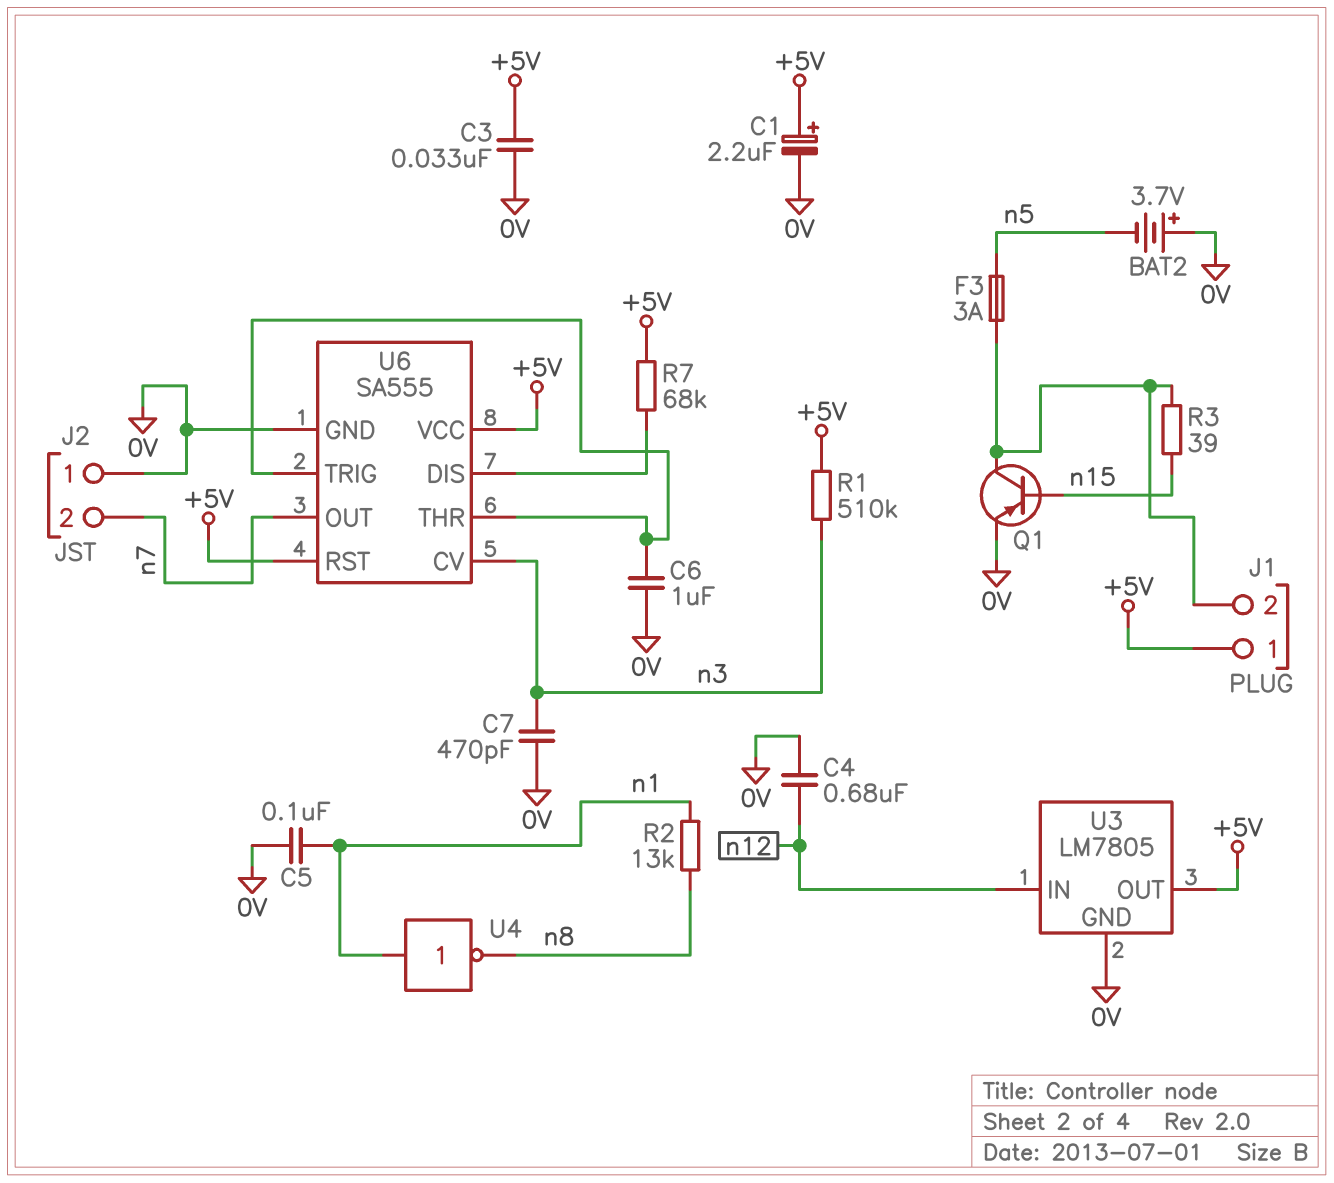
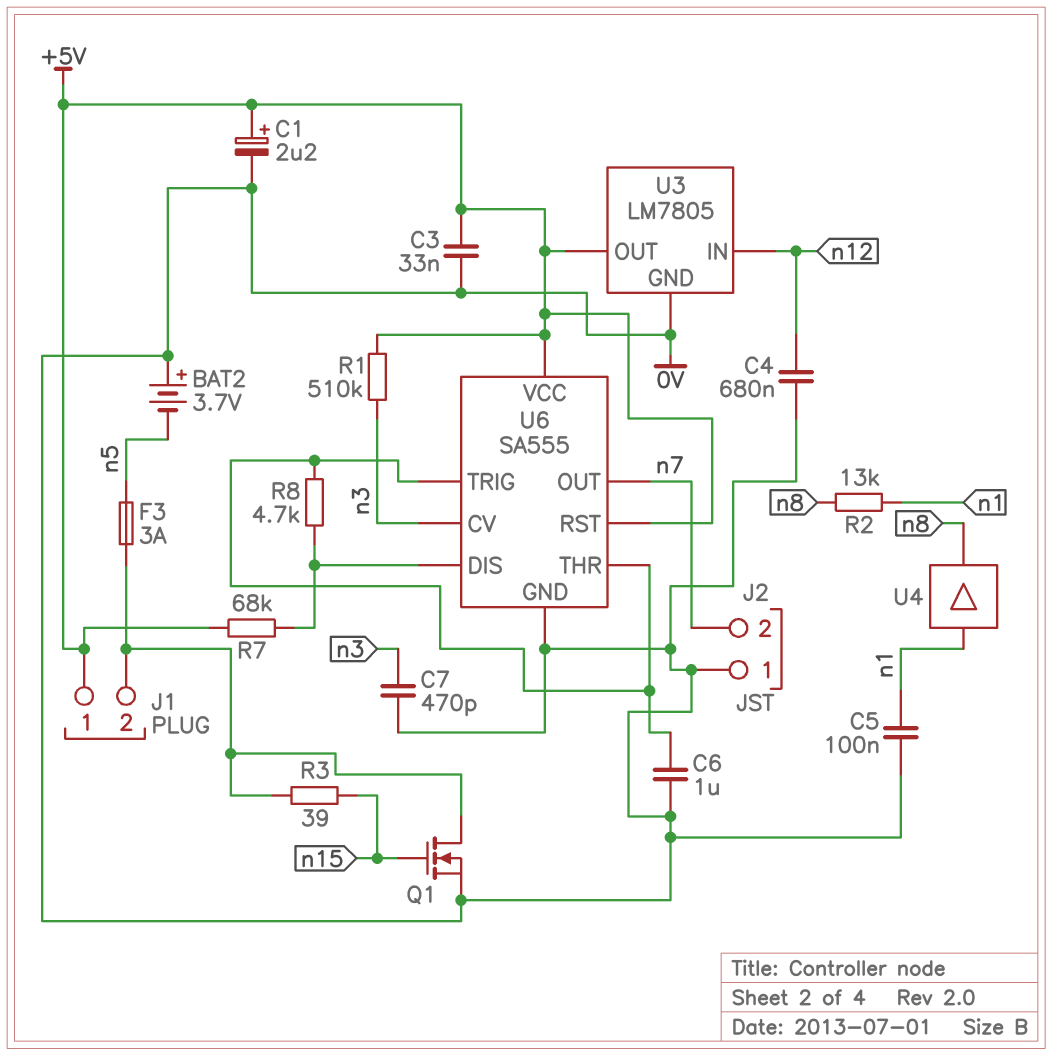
Q1: PNP (B n15, C J1/2, E 0V) -> NMOS (G n15, D J1/2, S 0V)
R8: none -> 4.7k (U6/DIS, U6/THR)
U4: NOT (in n1, out n8) -> buffer (in n1, out n8)

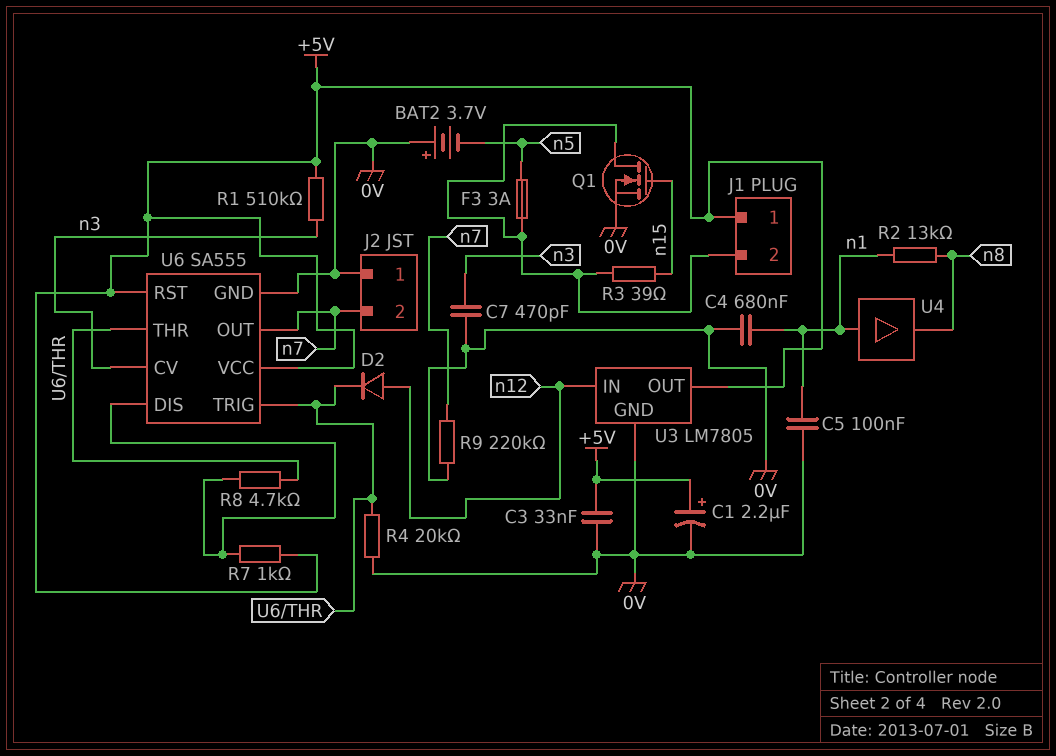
C4: 680nF (0V, n12) -> 680nF (0V, n1)
C6: 1uF (0V, U6/THR) -> none
D2: none -> diode (A n12, K U6/THR)
R4: none -> 20k (0V, U6/THR)
R7: 68k (+5V, U6/DIS) -> 1k (+5V, U6/DIS)
R9: none -> 220k (0V, n7)

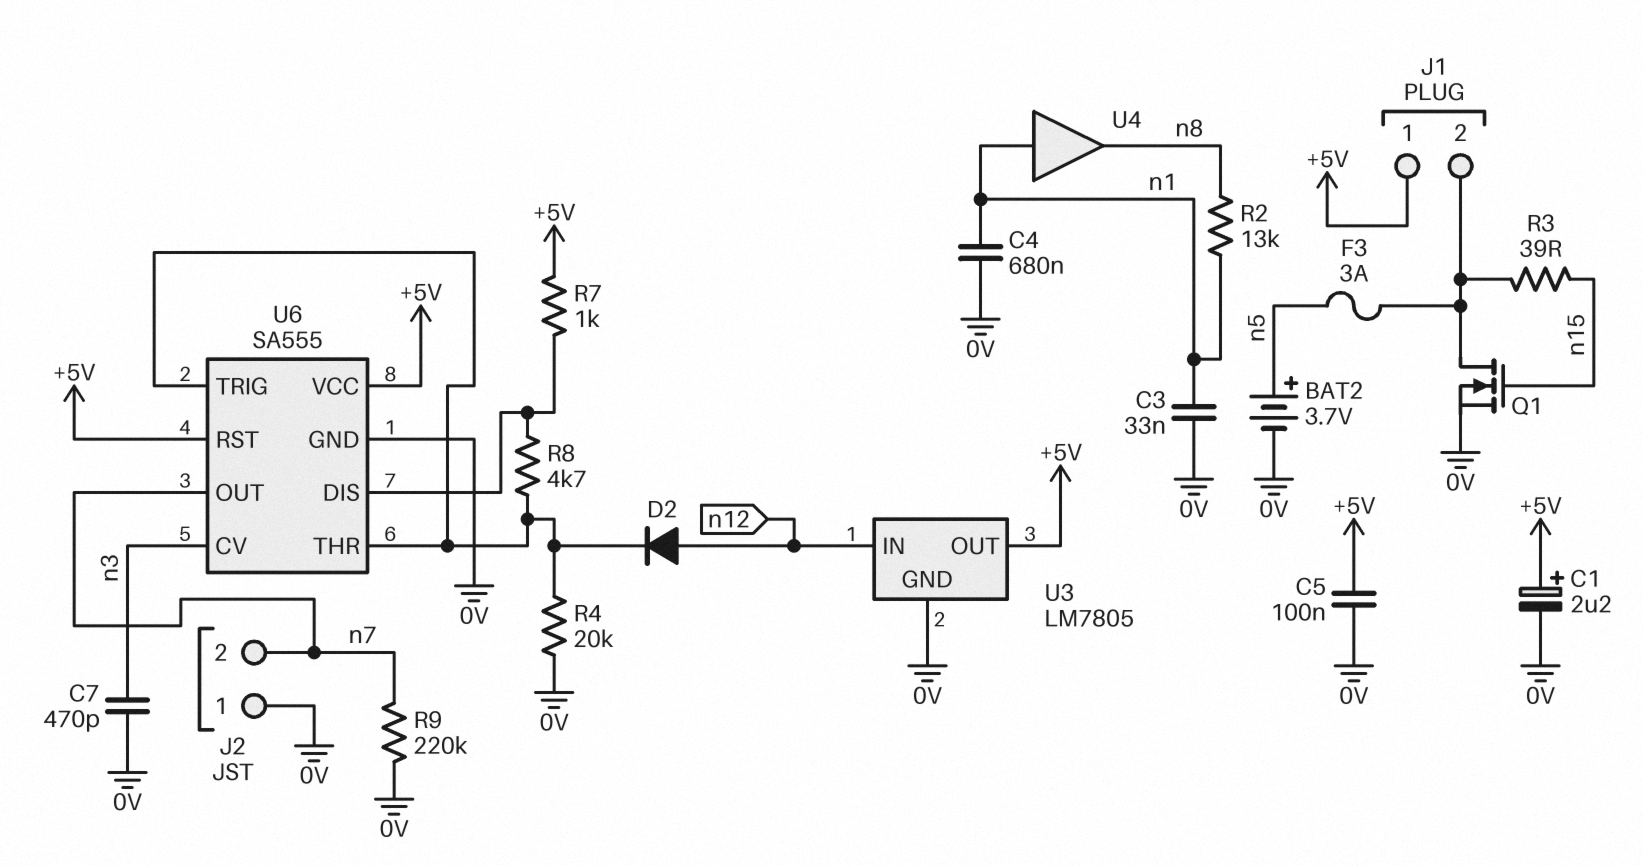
BAT2: 3.7V (plus 0V, minus n5) -> 3.7V (plus n5, minus 0V)
C3: 33nF (+5V, 0V) -> 33nF (0V, n1)
C5: 100nF (0V, n1) -> 100nF (+5V, 0V)
R1: 510k (+5V, n3) -> none

